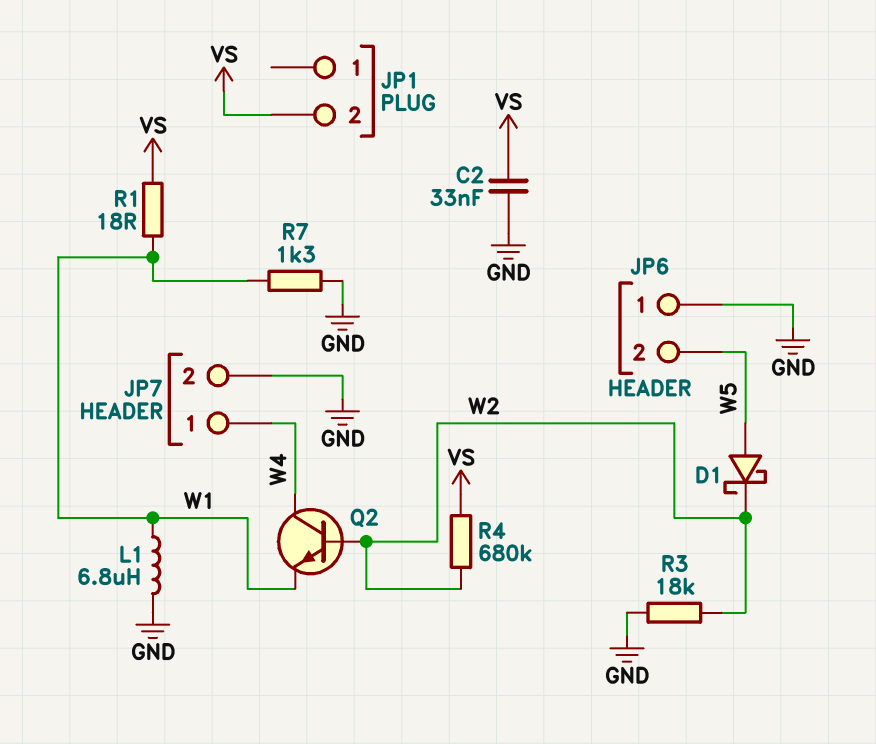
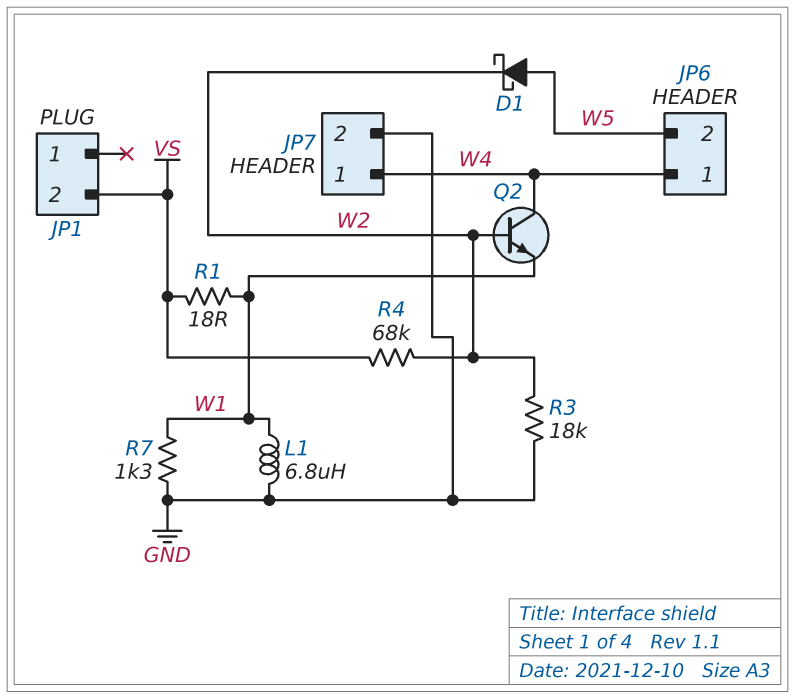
C2: 33nF (GND, VS) -> none
JP6 pin 1: GND -> W4
R4: 680k (VS, W2) -> 68k (VS, W2)

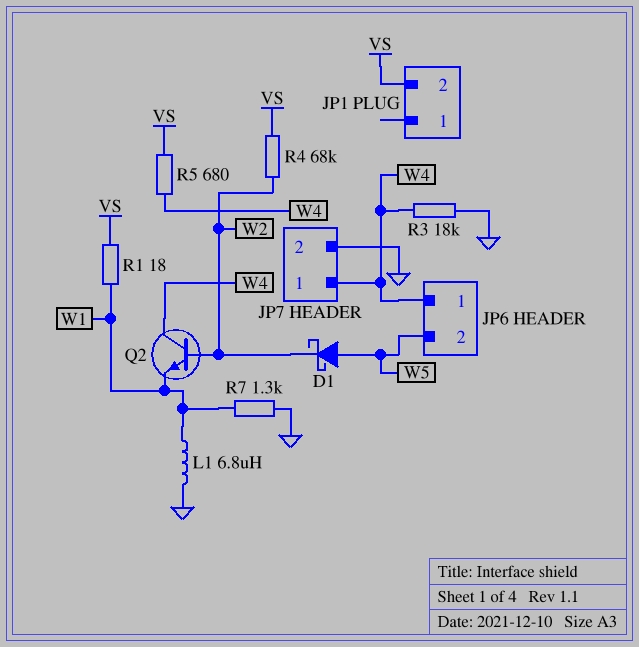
R3: 18k (GND, W2) -> 18k (GND, W4)
R5: none -> 680 (VS, W4)

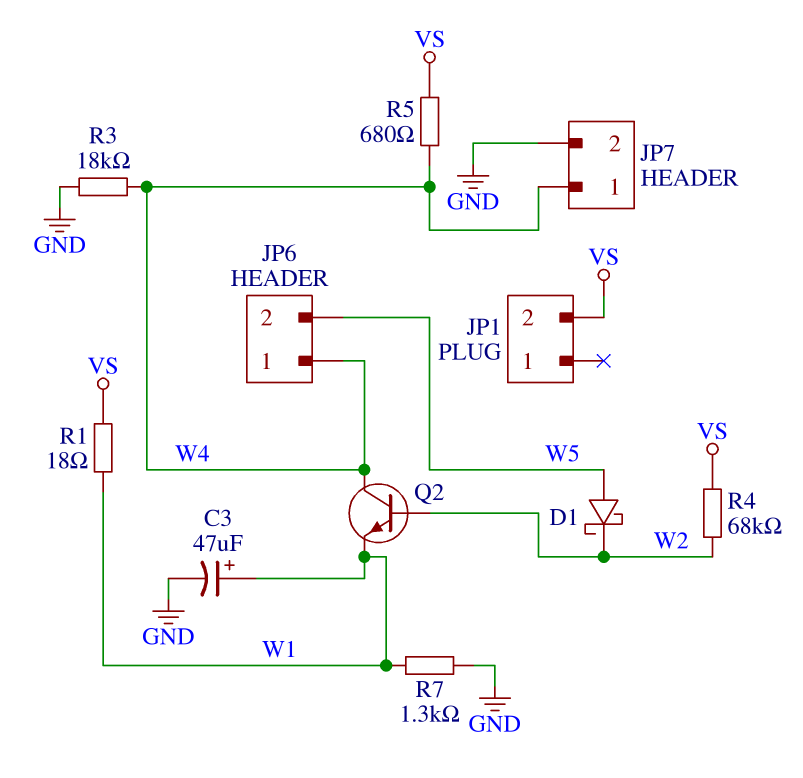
C3: none -> 47uF (plus W1, minus GND)
L1: 6.8uH (GND, W1) -> none

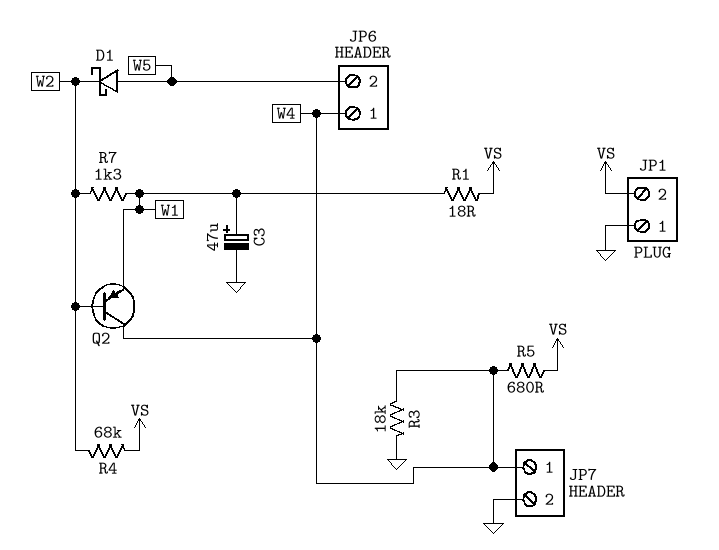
JP1 pin 1: none -> GND
Q2: NPN (B W2, C W4, E W1) -> PNP (B W2, C W4, E W1)
R7: 1.3k (GND, W1) -> 1.3k (W1, W2)

